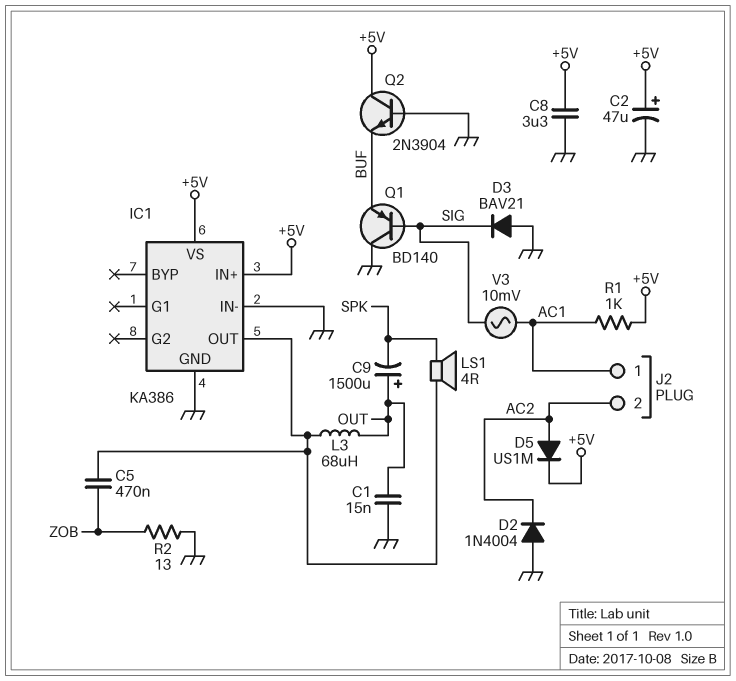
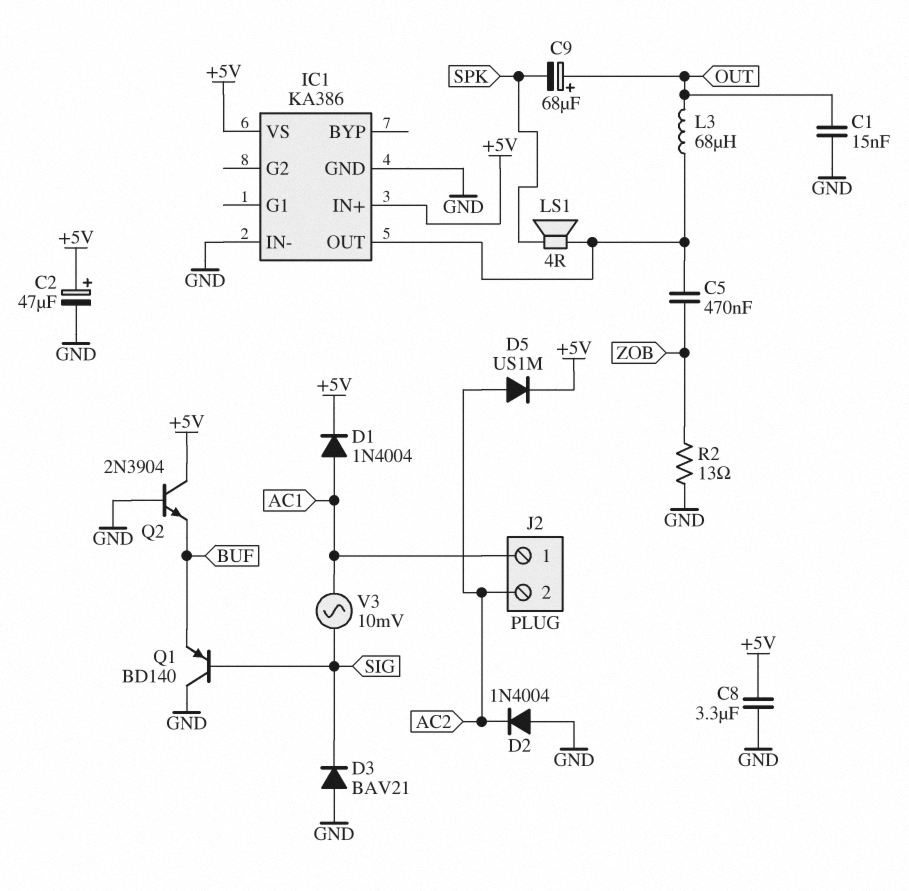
C9: 1500uF (plus OUT, minus SPK) -> 68uF (plus OUT, minus SPK)
D1: none -> diode 1N4004 (A AC1, K +5V)
R1: 1k (+5V, AC1) -> none

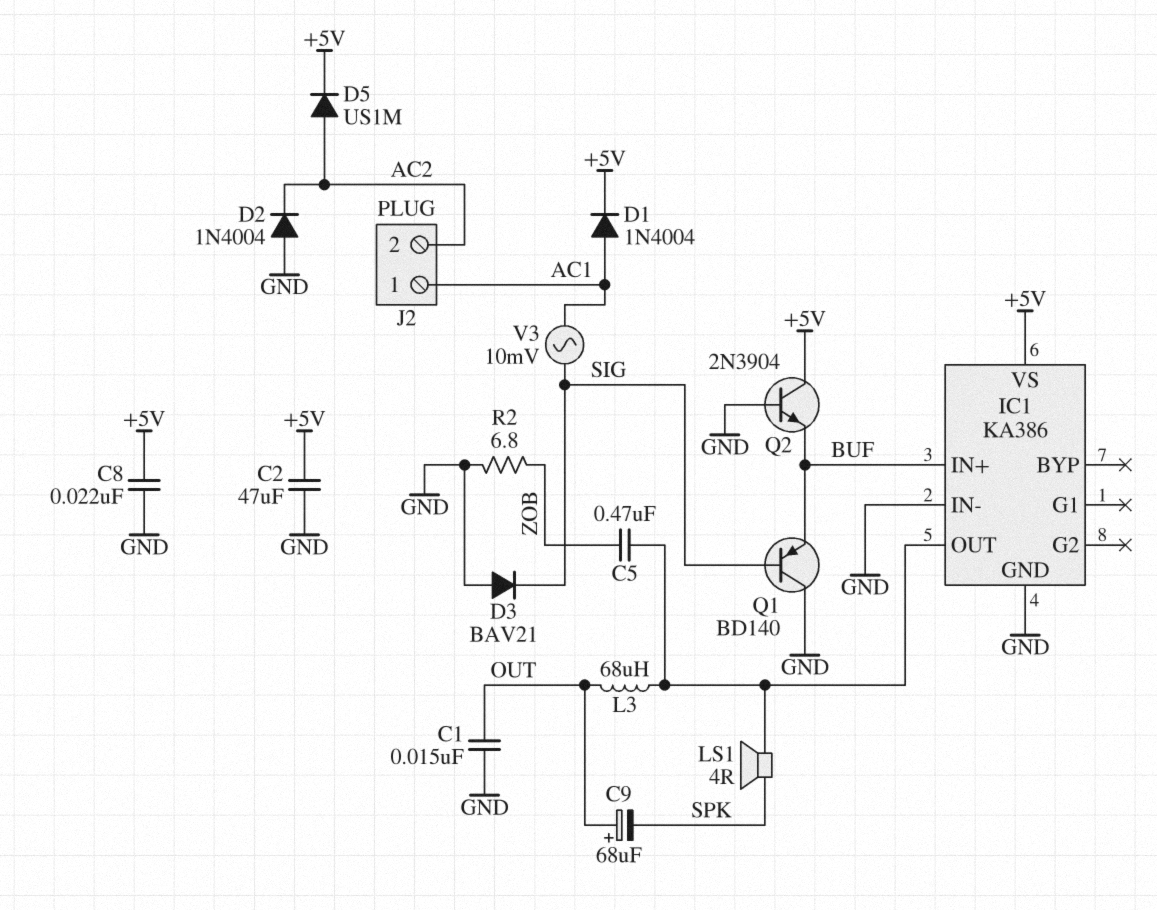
C2: 47uF (plus +5V, minus GND) -> 47uF (+5V, GND)
C8: 3.3uF (+5V, GND) -> 22nF (+5V, GND)
IC1 pin IN+: +5V -> BUF
R2: 13 (GND, ZOB) -> 6.8 (GND, ZOB)

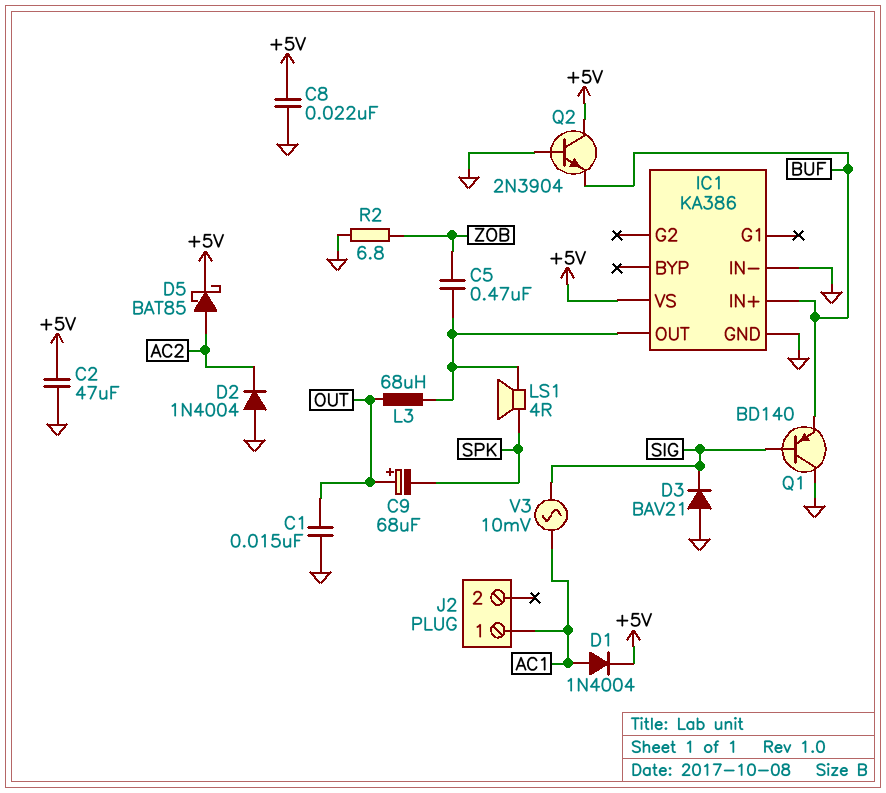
D5: diode US1M (A AC2, K +5V) -> schottky BAT85 (A AC2, K +5V)
J2 pin 2: AC2 -> none

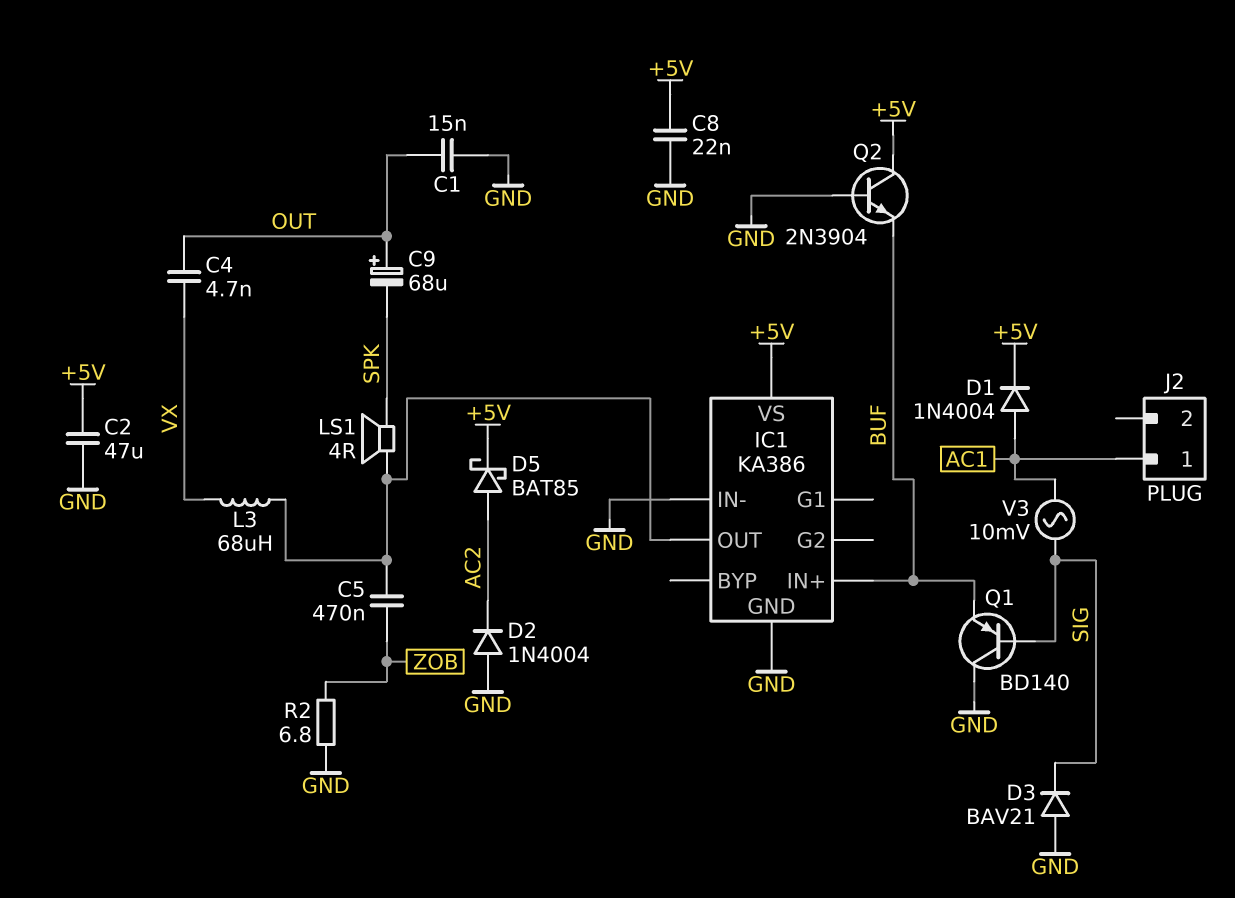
C4: none -> 4.7nF (OUT, VX)
L3: 68uH (IC1/OUT, OUT) -> 68uH (IC1/OUT, VX)

